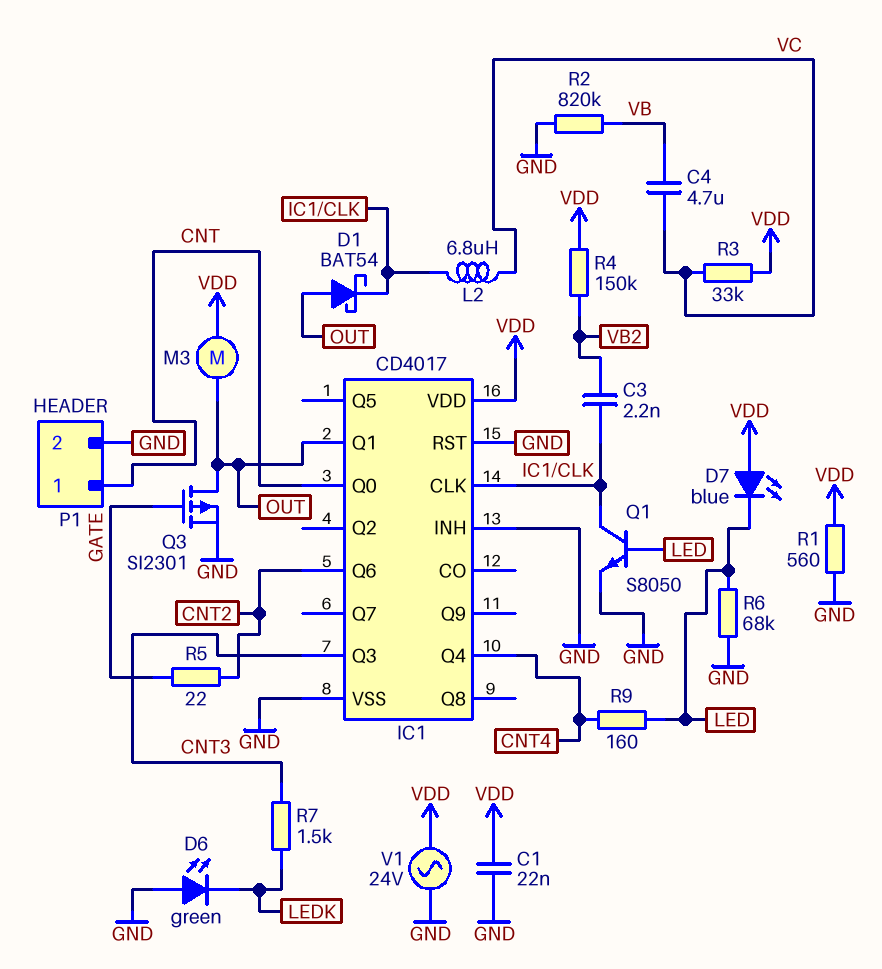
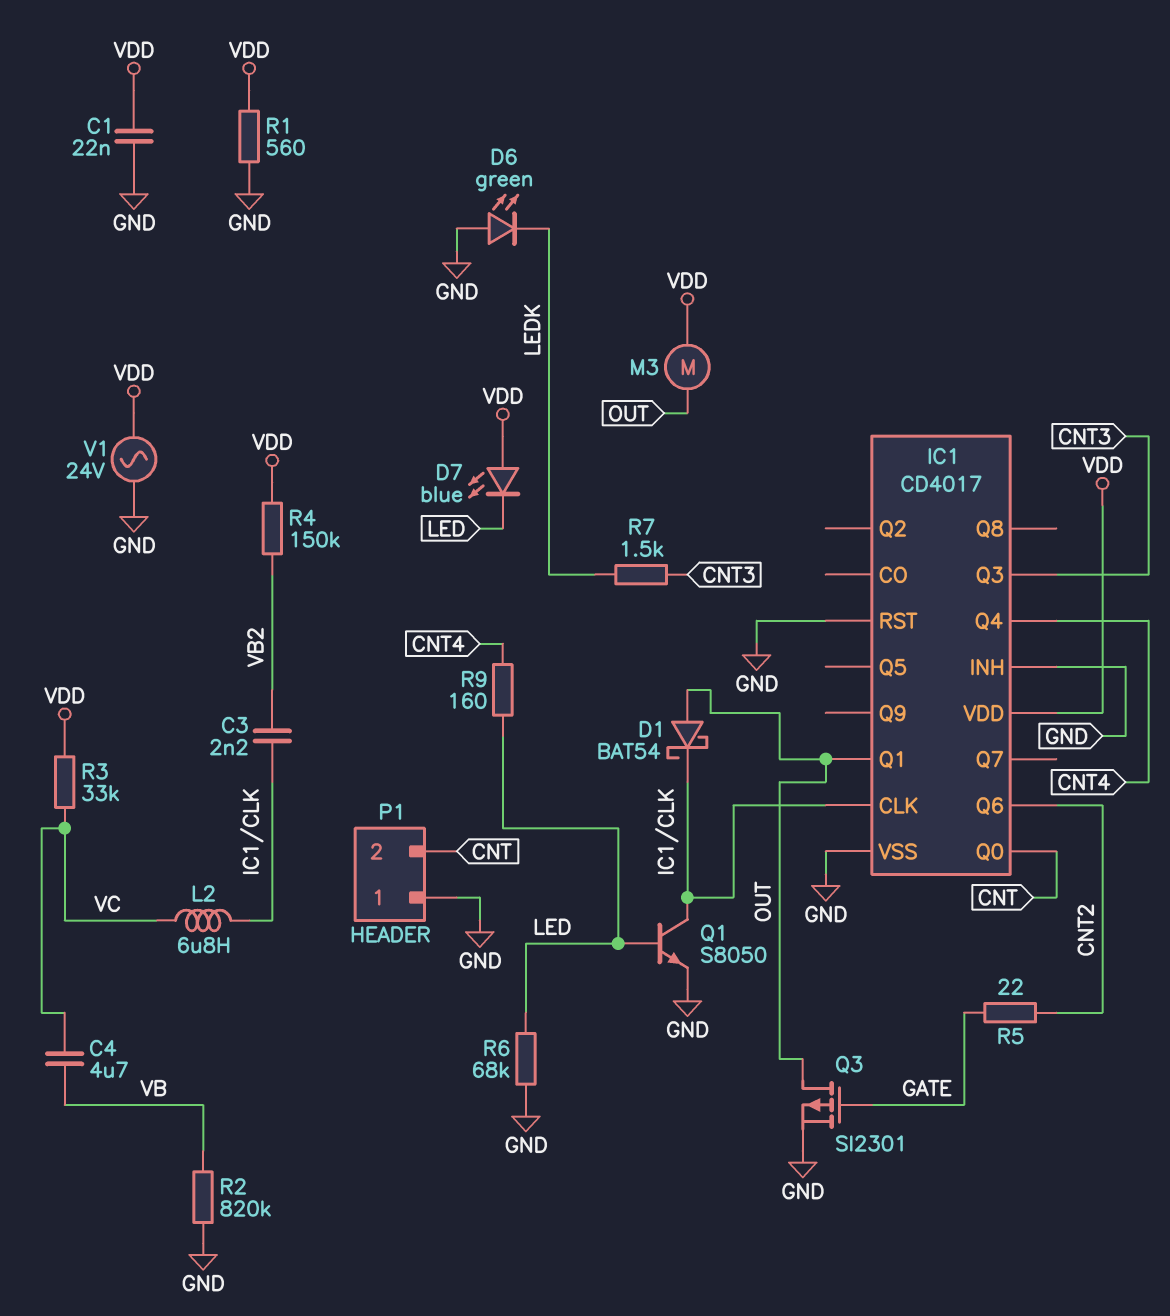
P1 pin 1: CNT -> GND
P1 pin 2: GND -> CNT

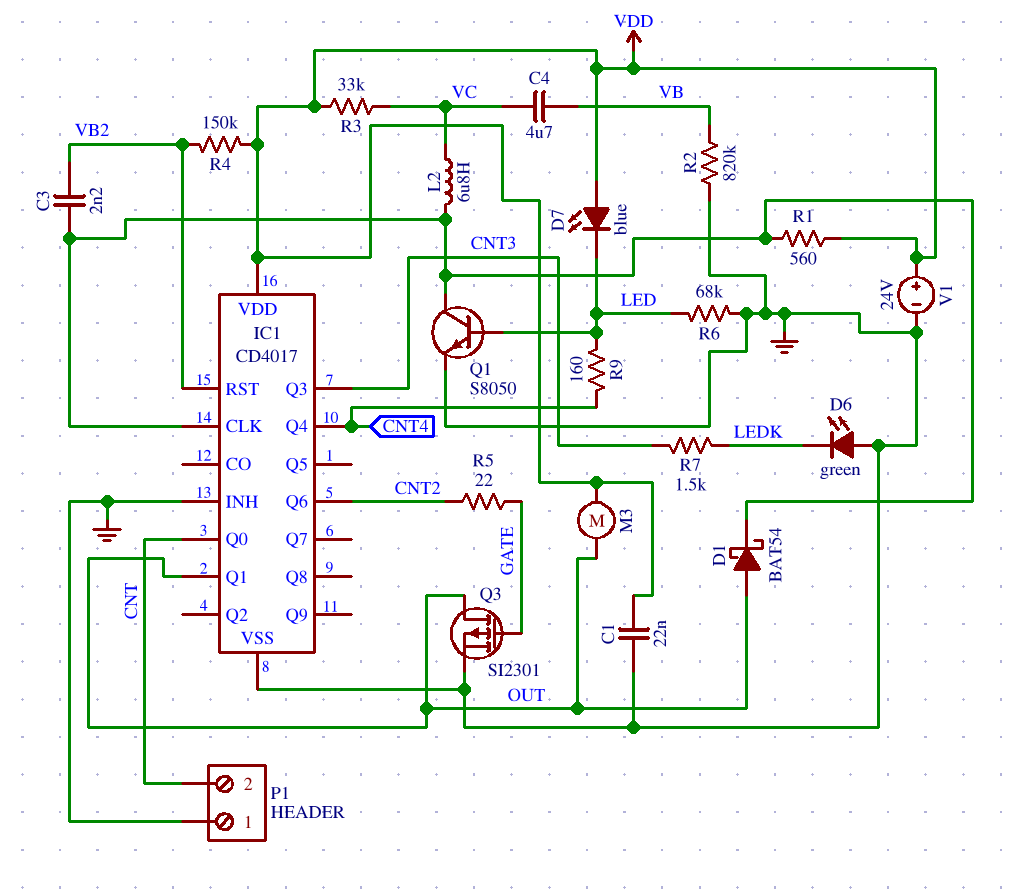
IC1 pin RST: GND -> VB2
R1: 560 (GND, VDD) -> 560 (IC1/CLK, VDD)
V1: AC 24V (GND, VDD) -> 24V (plus VDD, minus GND)

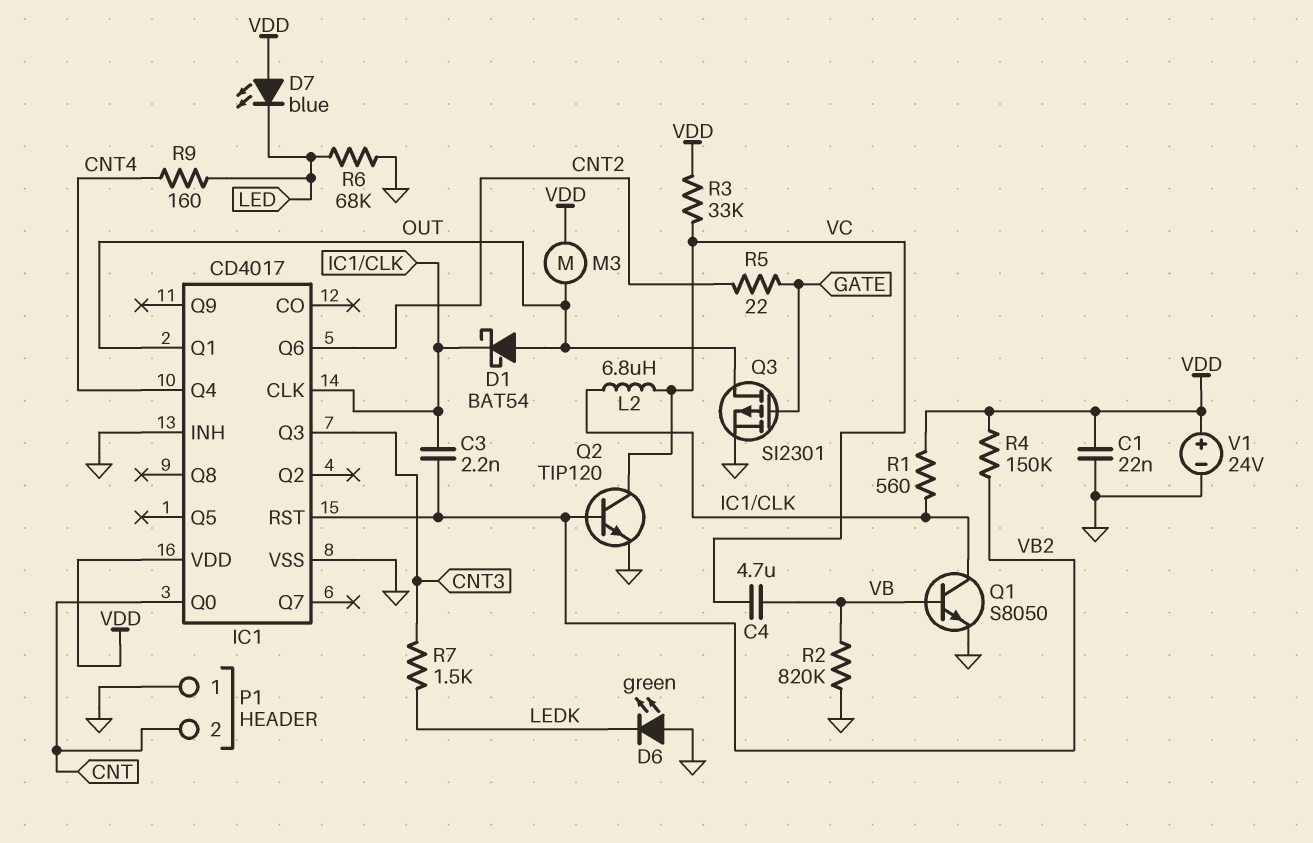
Q1: NPN S8050 (B LED, C IC1/CLK, E GND) -> NPN S8050 (B VB, C IC1/CLK, E GND)
Q2: none -> NPN TIP120 (B VB2, C VC, E GND)

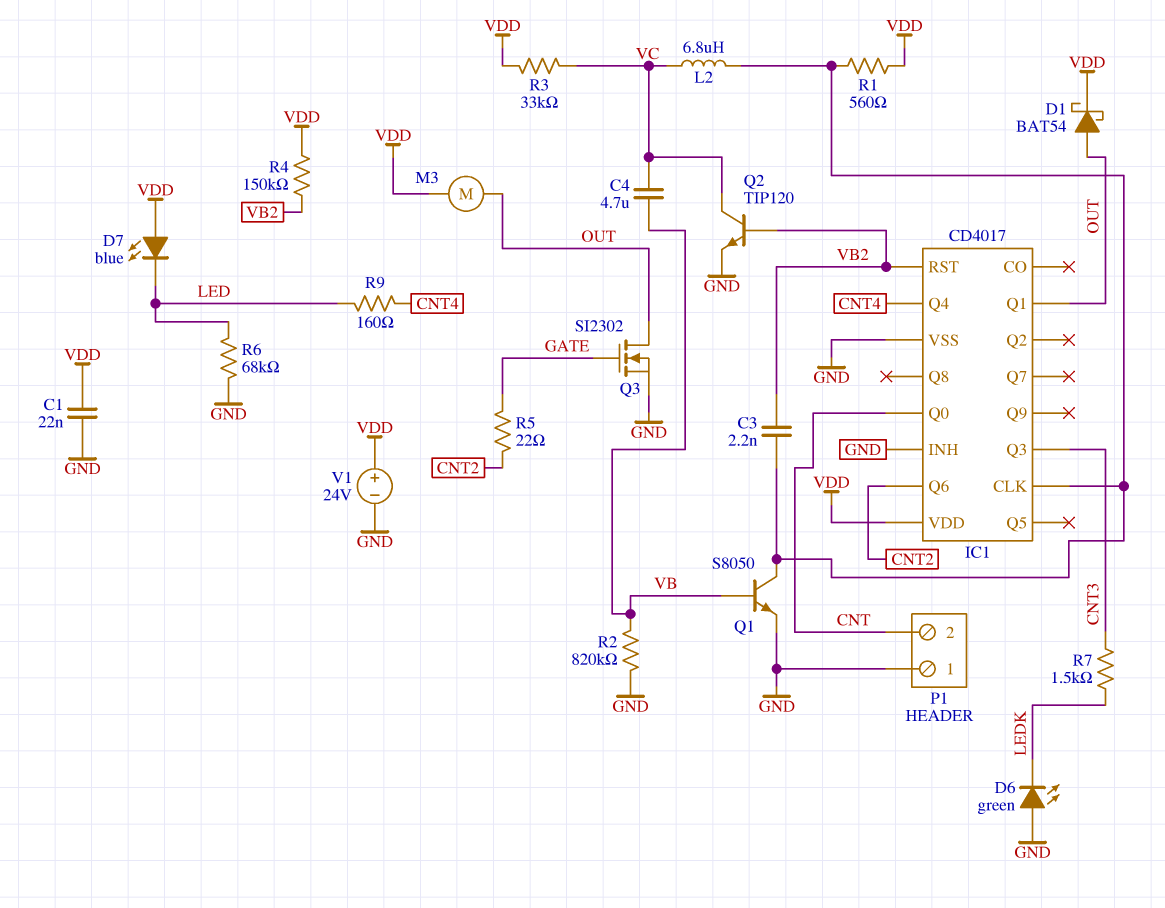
D1: schottky BAT54 (A OUT, K IC1/CLK) -> schottky BAT54 (A OUT, K VDD)
Q3: PMOS SI2301 (G GATE, D OUT, S GND) -> NMOS SI2302 (G GATE, D OUT, S GND)

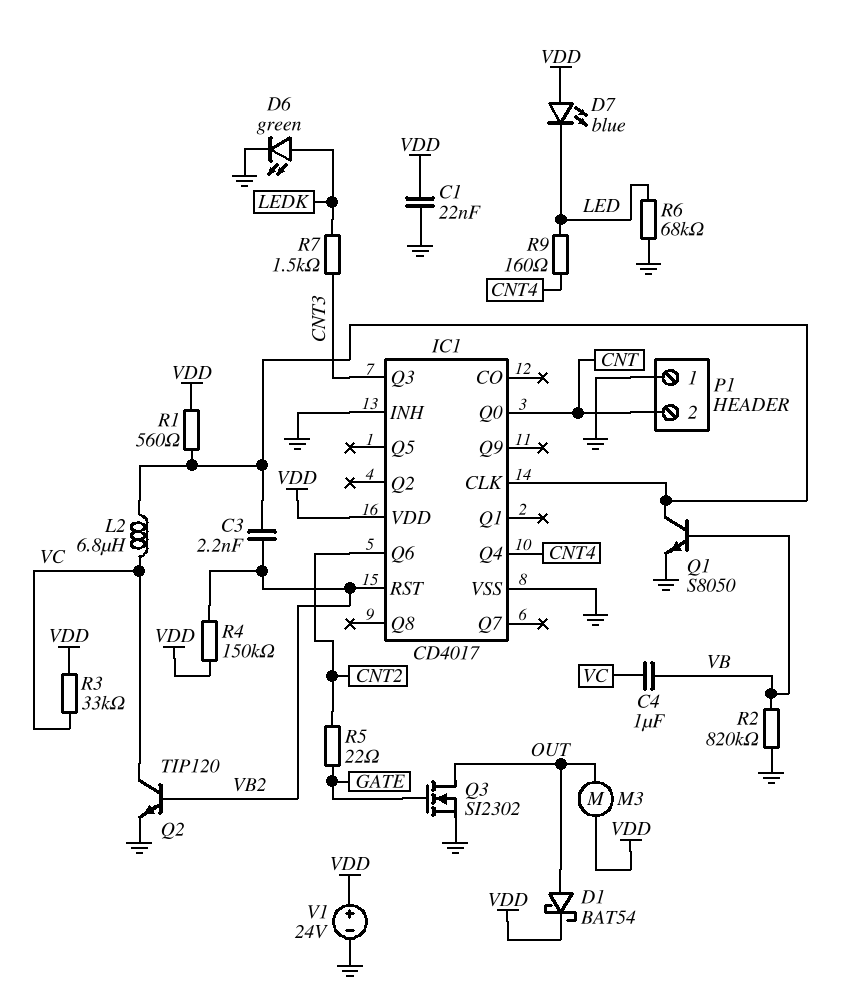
C4: 4.7uF (VB, VC) -> 1uF (VB, VC)
D6: LED green (A GND, K LEDK) -> LED green (A LEDK, K GND)
IC1 pin Q1: OUT -> none

